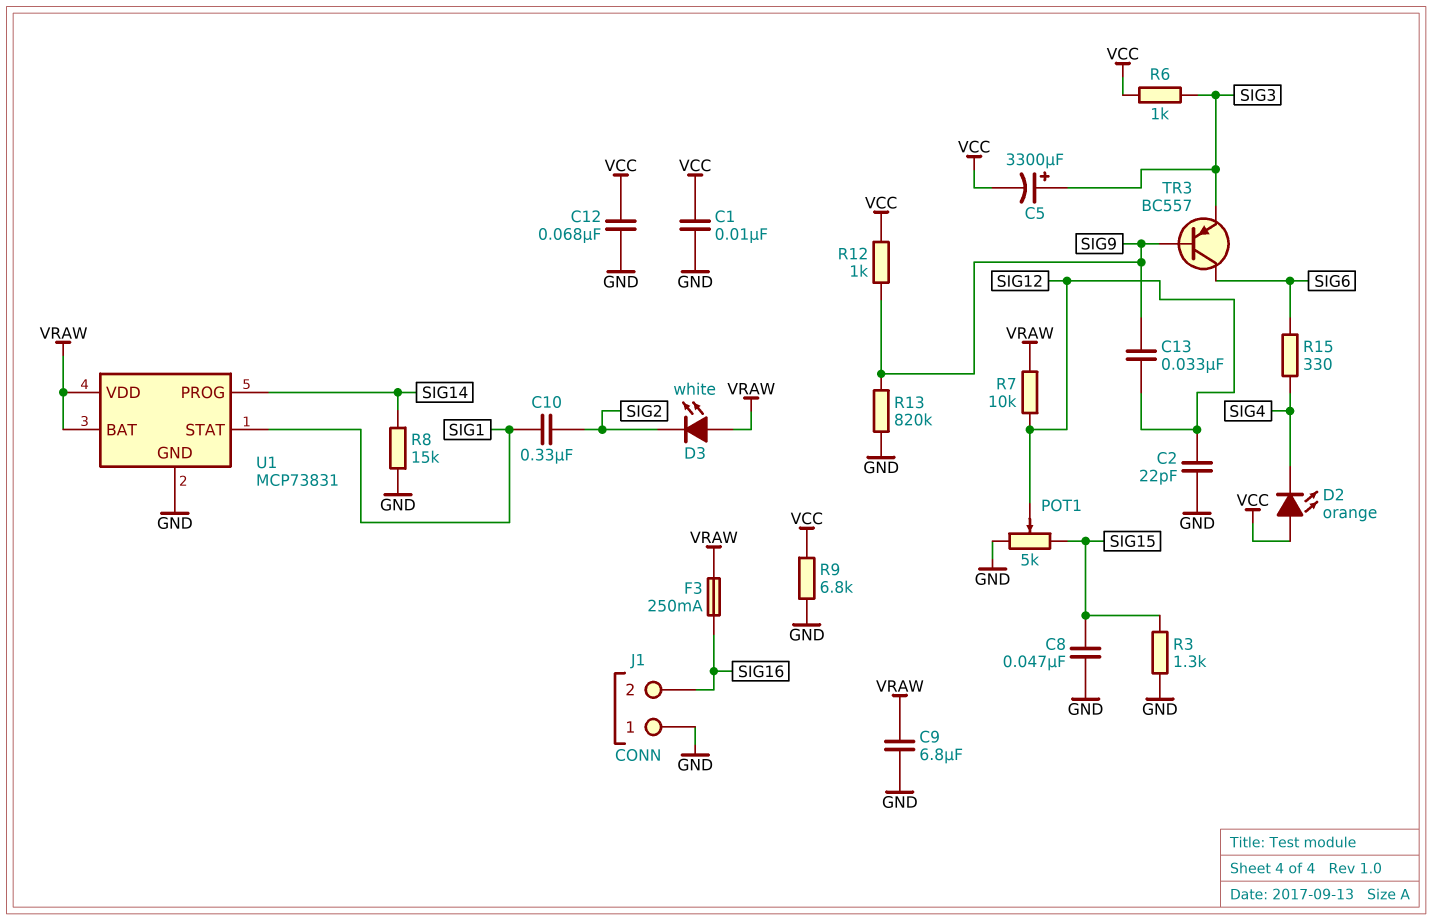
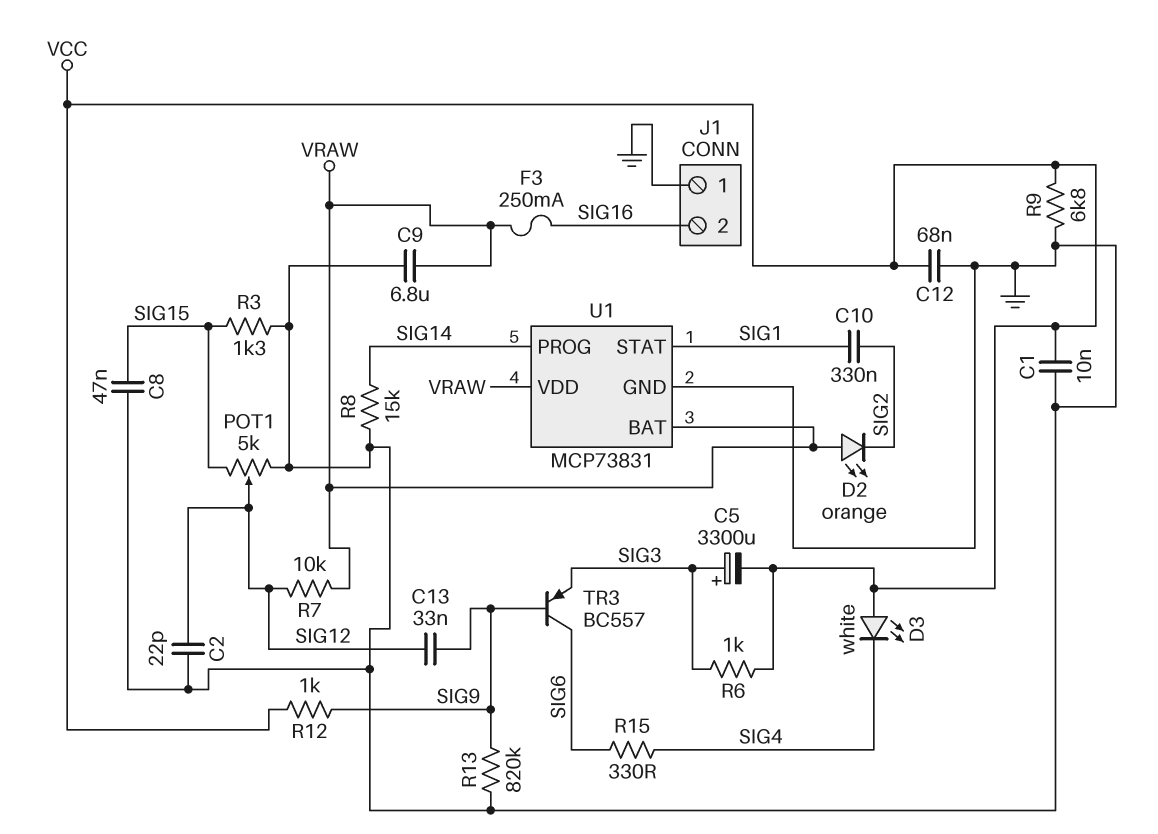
D2: LED orange (A VCC, K SIG4) -> LED orange (A VRAW, K SIG2)
D3: LED white (A VRAW, K SIG2) -> LED white (A VCC, K SIG4)

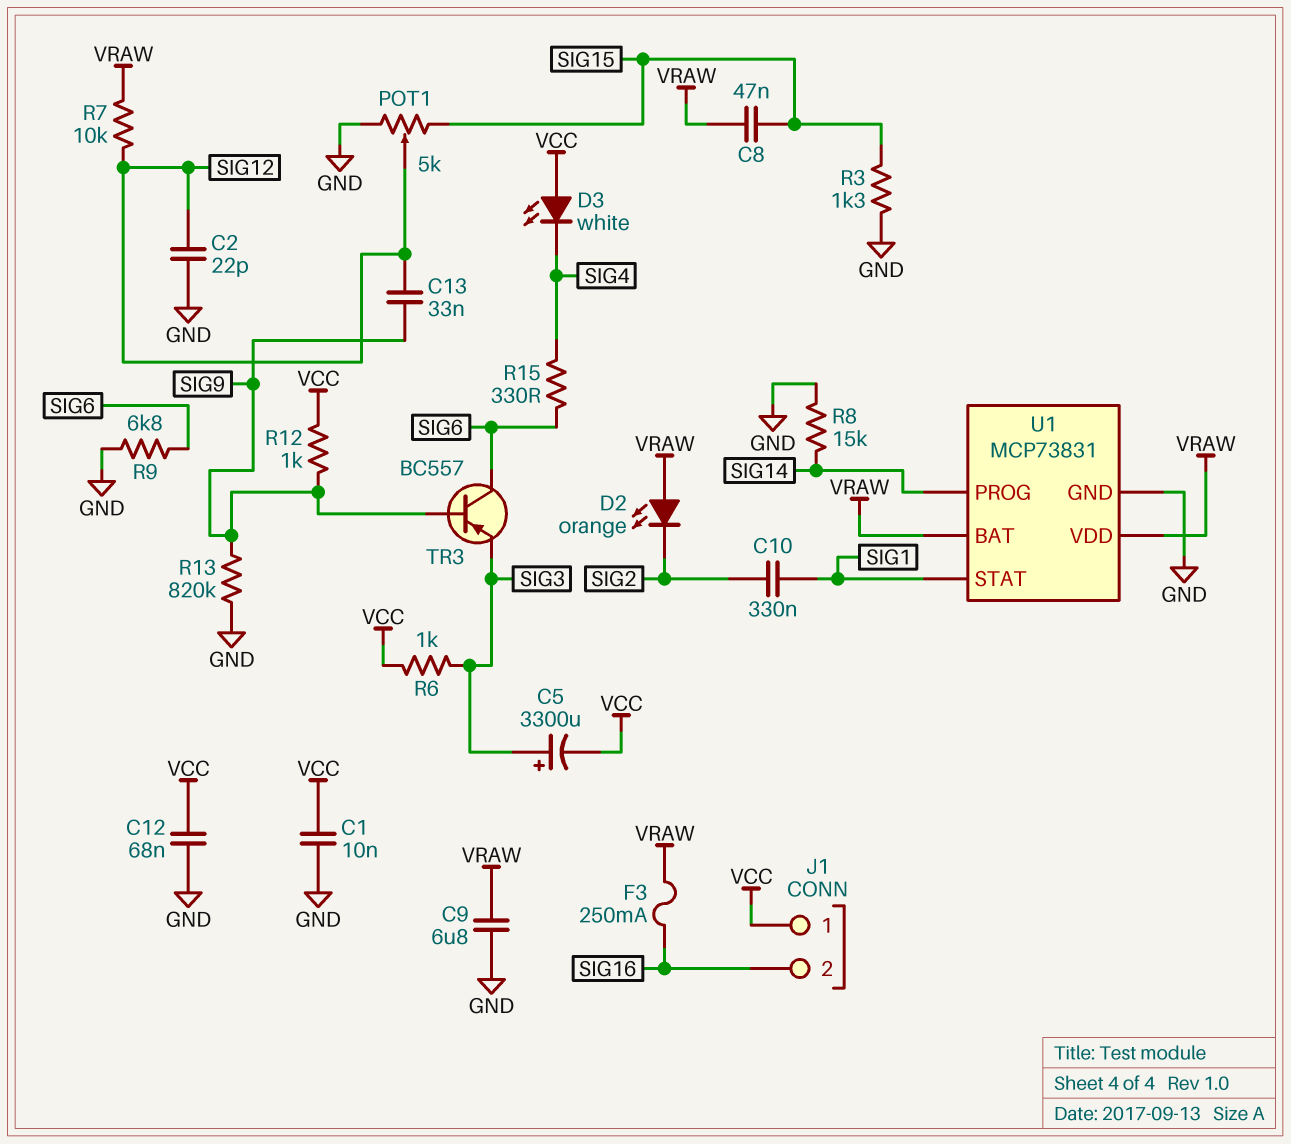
C8: 47nF (GND, SIG15) -> 47nF (SIG15, VRAW)
J1 pin 1: GND -> VCC
R9: 6.8k (GND, VCC) -> 6.8k (GND, SIG6)

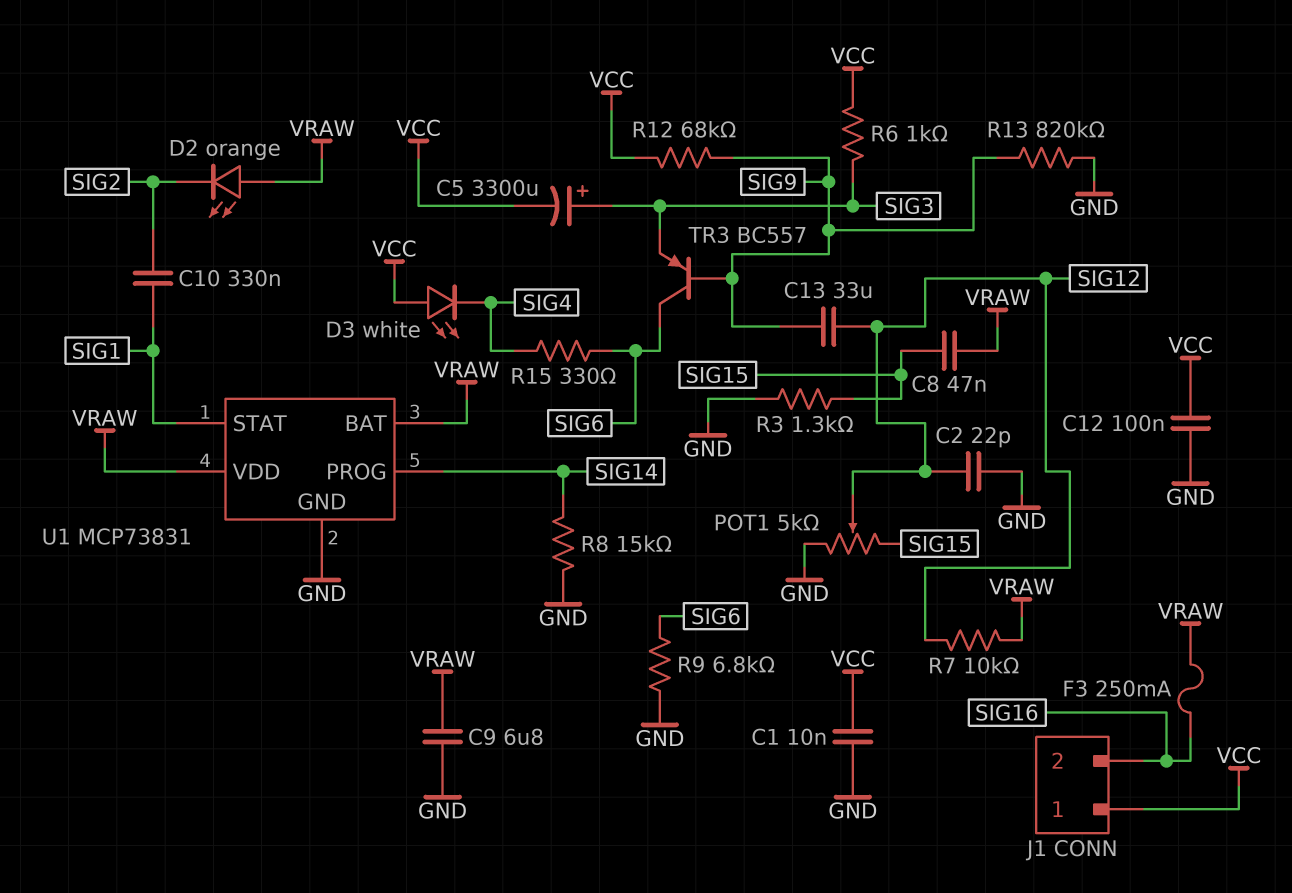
C12: 68nF (GND, VCC) -> 100nF (GND, VCC)
C13: 33nF (SIG9, SIG12) -> 33uF (SIG9, SIG12)
R12: 1k (SIG9, VCC) -> 68k (SIG9, VCC)

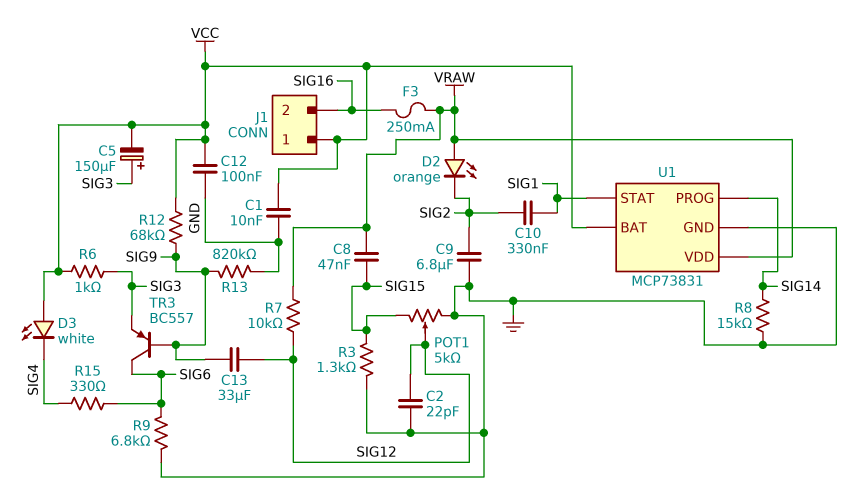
C5: 3300uF (plus SIG3, minus VCC) -> 150uF (plus SIG3, minus VCC)
C9: 6.8uF (GND, VRAW) -> 6.8uF (GND, SIG2)
U1 pin BAT: VRAW -> VCC

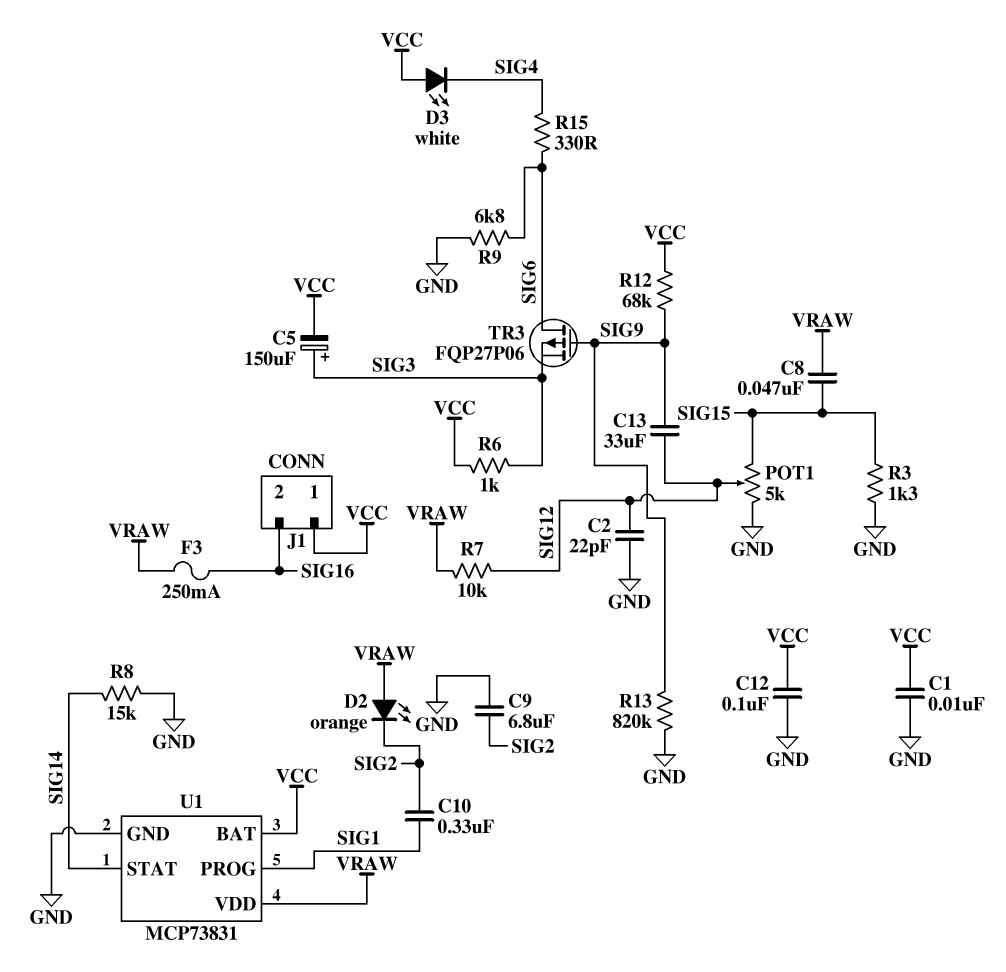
TR3: PNP BC557 (B SIG9, C SIG6, E SIG3) -> PMOS FQP27P06 (G SIG9, D SIG6, S SIG3)
U1 pin PROG: SIG14 -> SIG1
U1 pin STAT: SIG1 -> SIG14

